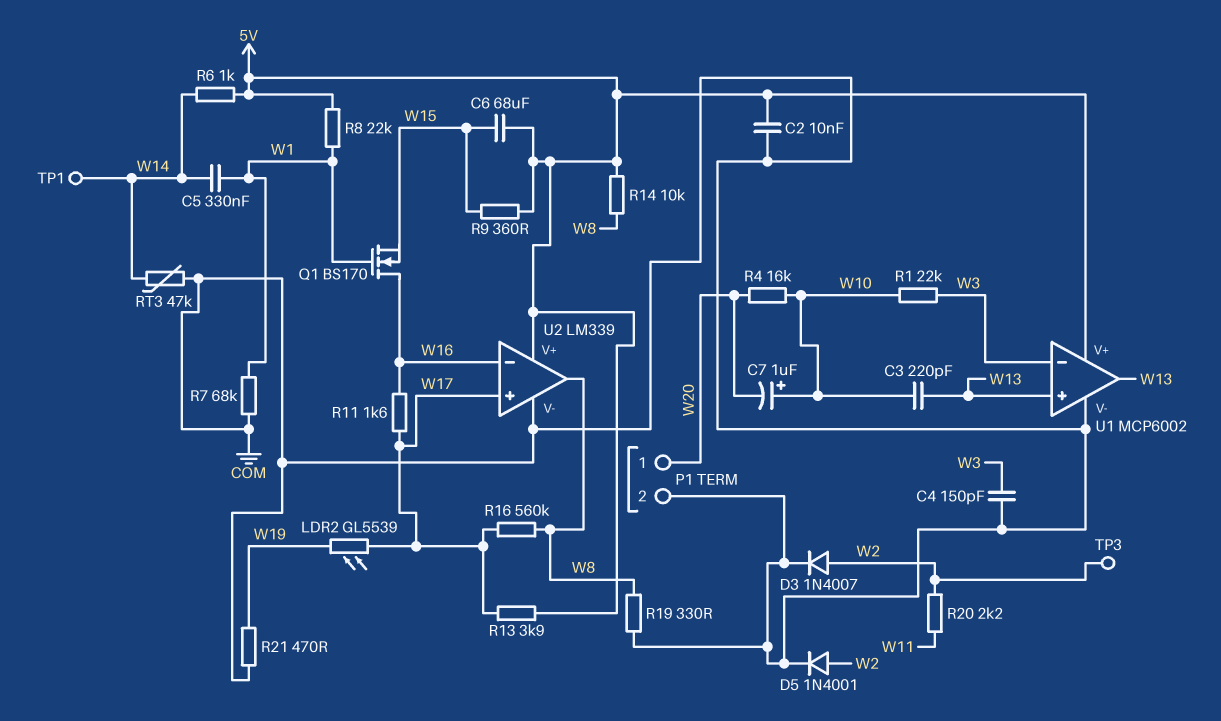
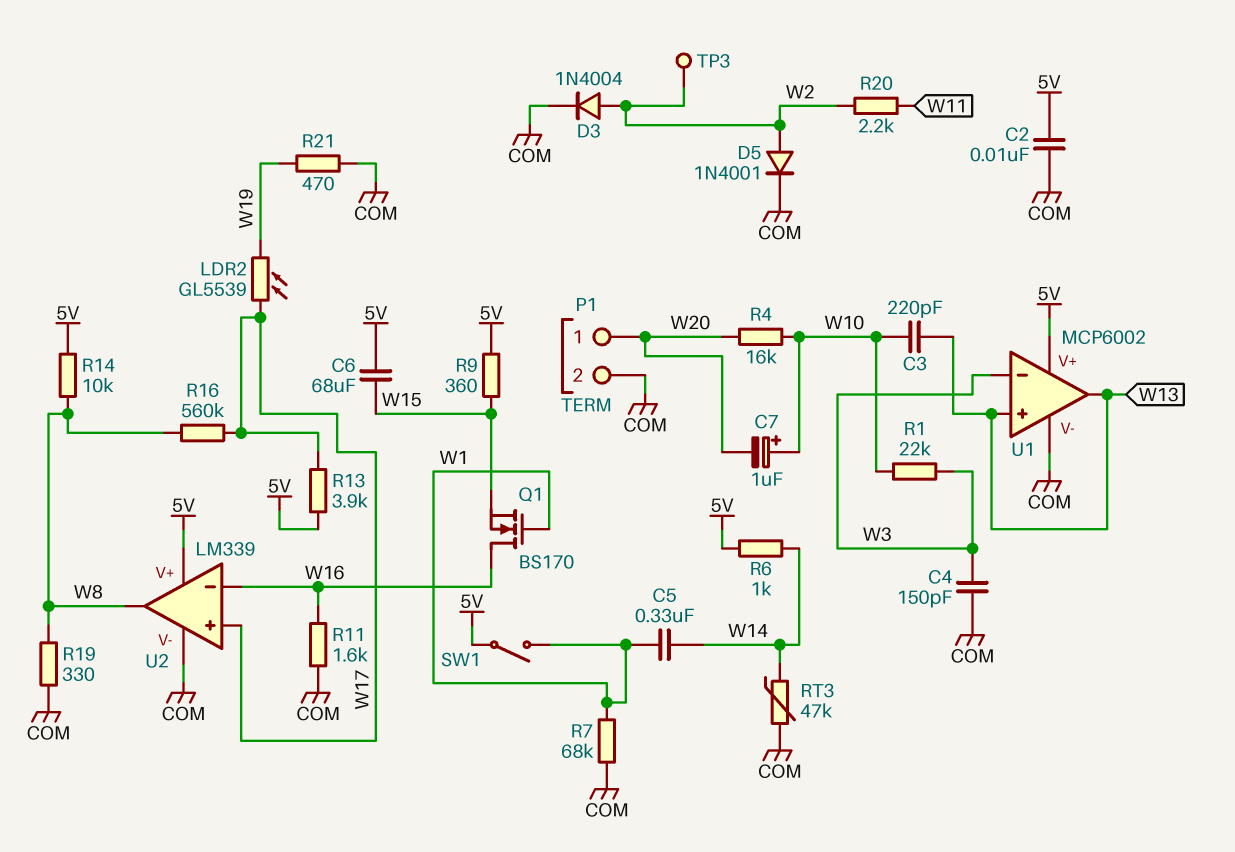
D3: diode 1N4007 (A W2, K COM) -> diode 1N4004 (A W2, K COM)
R8: 22k (5V, W1) -> none
R11: 1.6k (W16, W17) -> 1.6k (COM, W16)
SW1: none -> switch (5V, W1)
TP1: test point (W14) -> none

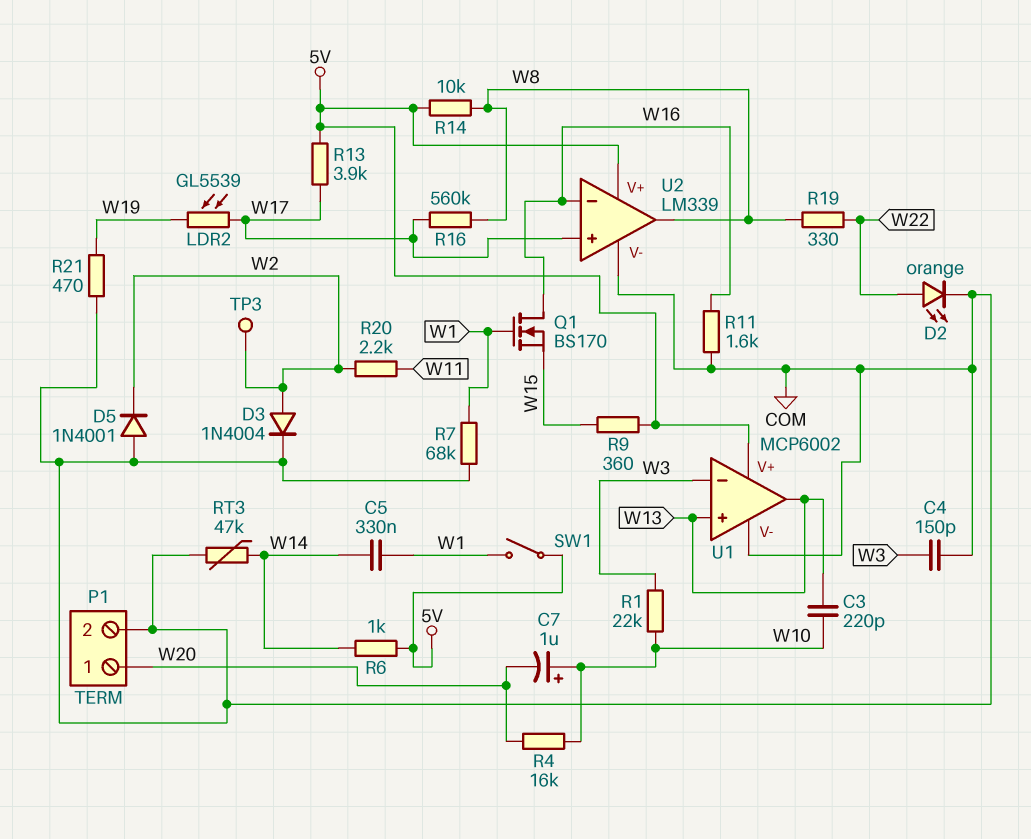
C2: 10nF (5V, COM) -> none
C6: 68uF (5V, W15) -> none
D2: none -> LED orange (A W22, K COM)
D5: diode 1N4001 (A W2, K COM) -> diode 1N4001 (A COM, K W2)
R19: 330 (COM, W8) -> 330 (W8, W22)

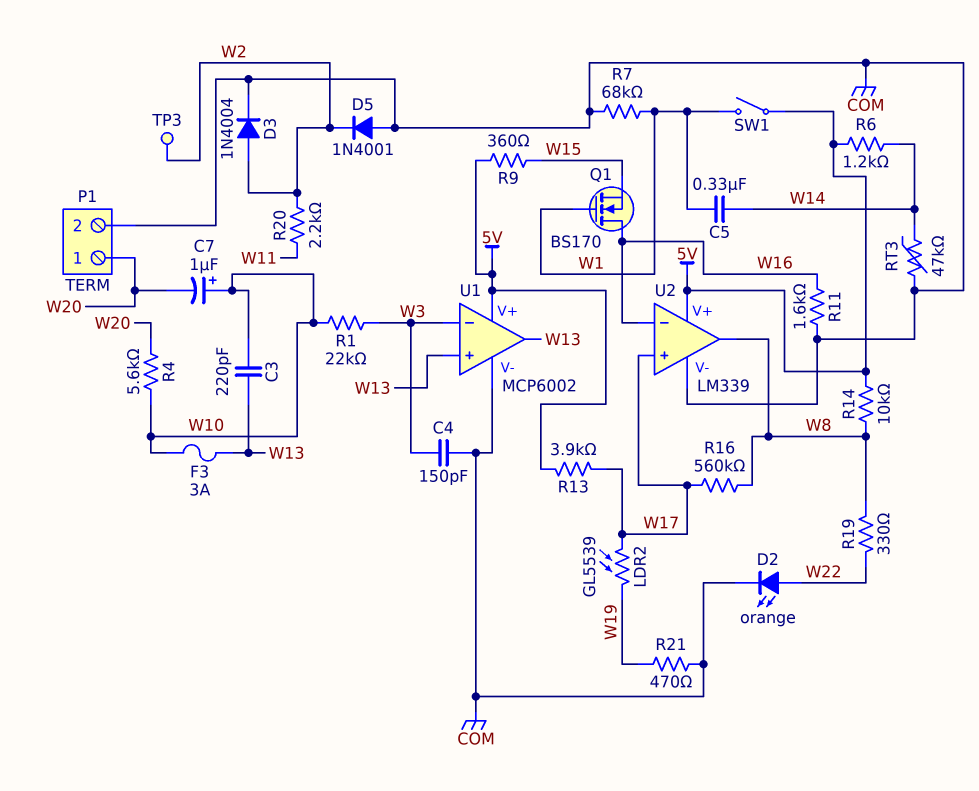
F3: none -> 3A (W10, W13)
R4: 16k (W10, W20) -> 5.6k (W10, W20)
R6: 1k (5V, W14) -> 1.2k (5V, W14)

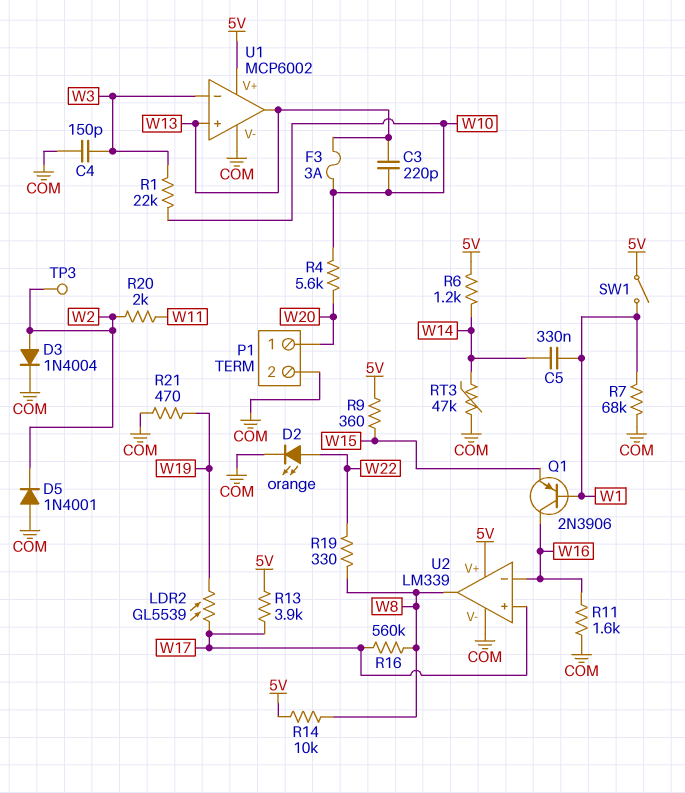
C7: 1uF (plus W10, minus W20) -> none
Q1: NMOS BS170 (G W1, D W16, S W15) -> PNP 2N3906 (B W1, C W16, E W15)
R20: 2.2k (W2, W11) -> 2k (W2, W11)

